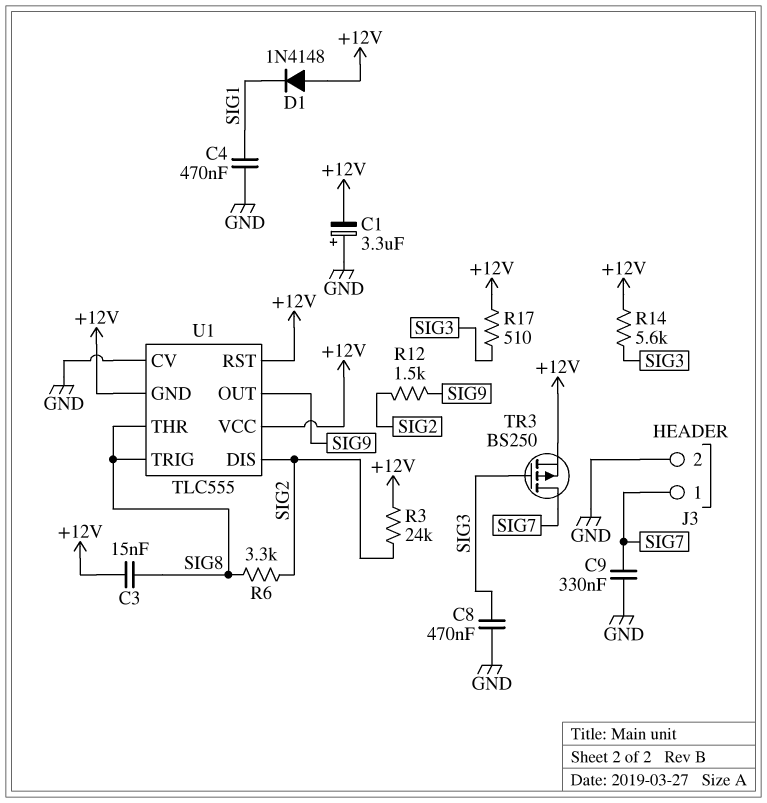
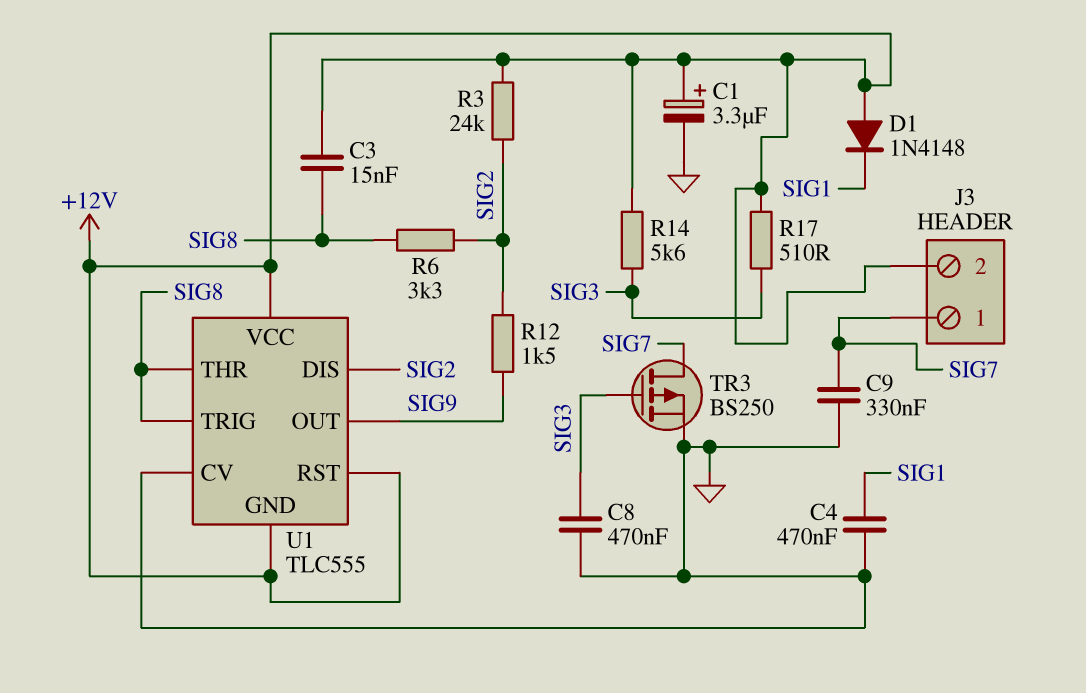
C1: 3.3uF (plus GND, minus +12V) -> 3.3uF (plus +12V, minus GND)
J3 pin 2: GND -> +12V
TR3: PMOS BS250 (G SIG3, D SIG7, S +12V) -> PMOS BS250 (G SIG3, D SIG7, S GND)

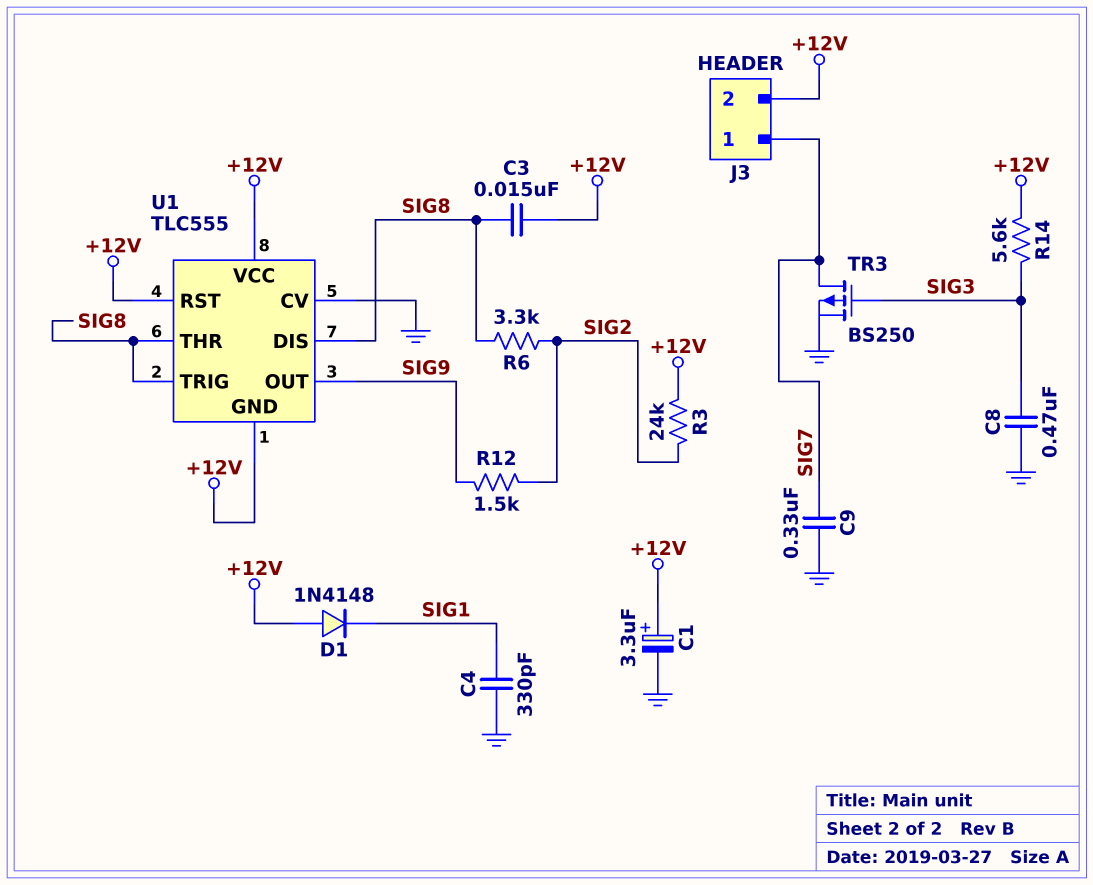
C4: 470nF (GND, SIG1) -> 330pF (GND, SIG1)
R17: 510 (+12V, SIG3) -> none
U1 pin DIS: SIG2 -> SIG8

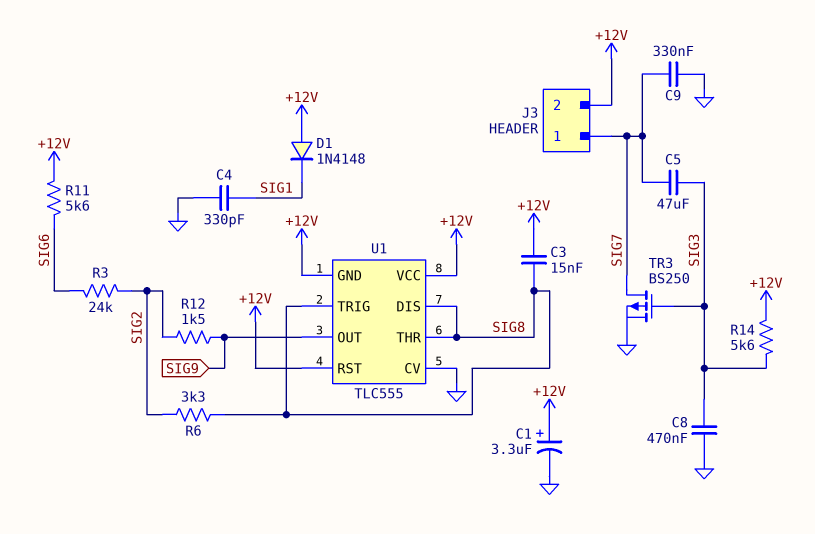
C5: none -> 47uF (SIG3, SIG7)
R3: 24k (+12V, SIG2) -> 24k (SIG2, SIG6)
R11: none -> 5.6k (+12V, SIG6)

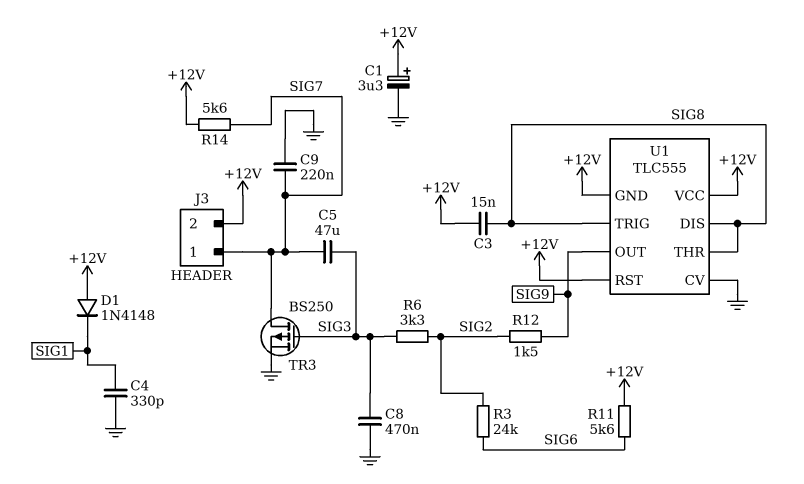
C9: 330nF (GND, SIG7) -> 220nF (GND, SIG7)
R6: 3.3k (SIG2, SIG8) -> 3.3k (SIG2, SIG3)
R14: 5.6k (+12V, SIG3) -> 5.6k (+12V, SIG7)

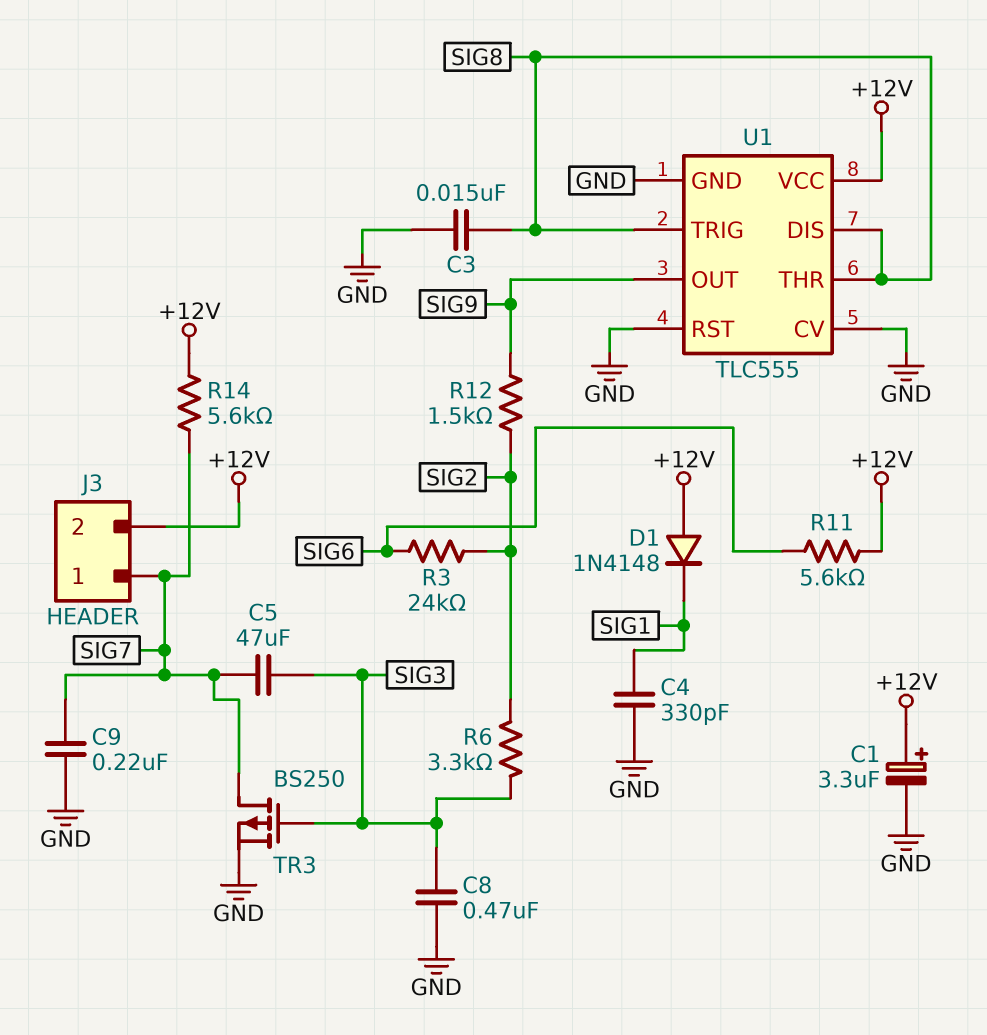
C3: 15nF (+12V, SIG8) -> 15nF (GND, SIG8)
U1 pin GND: +12V -> GND
U1 pin RST: +12V -> GND

